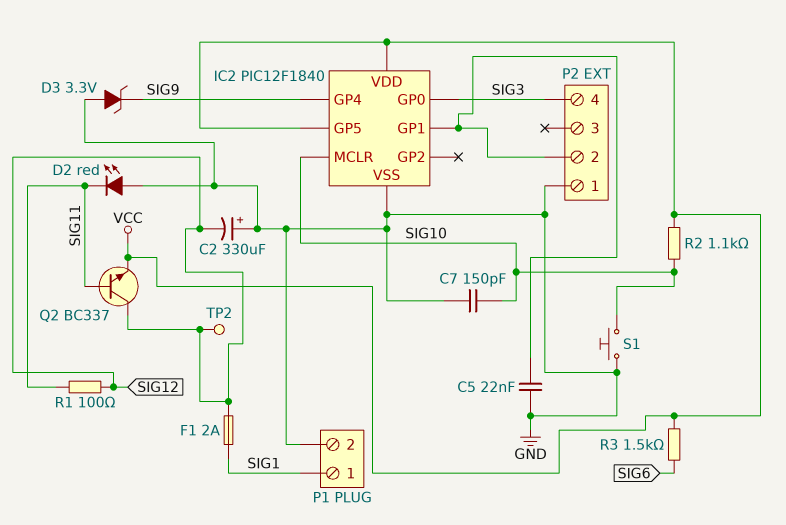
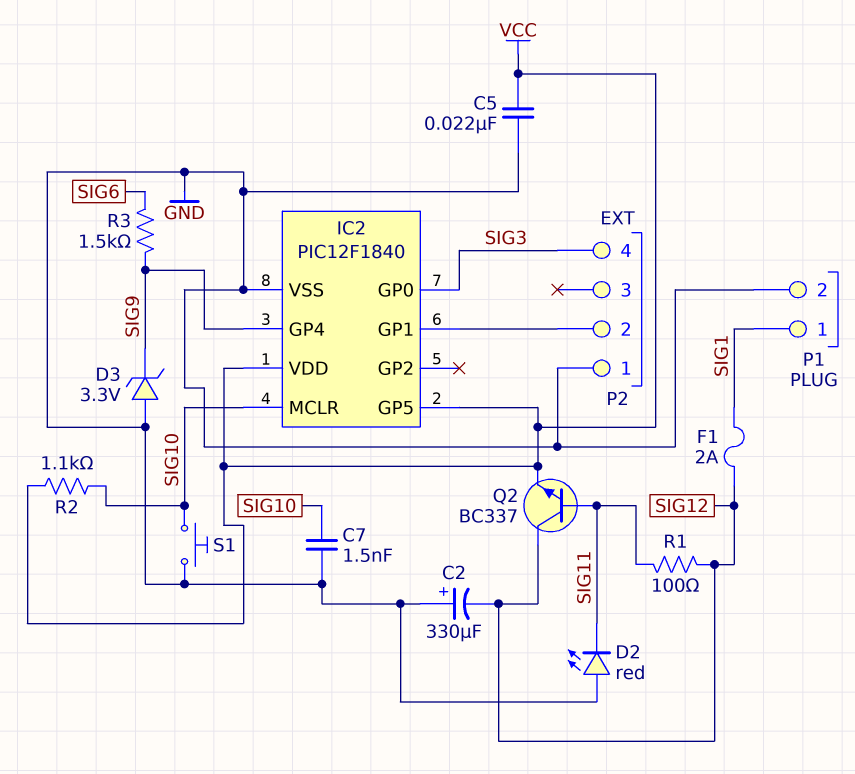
C5: 22nF (GND, IC2/GP1) -> 22nF (GND, VCC)
C7: 150pF (GND, SIG10) -> 1.5nF (GND, SIG10)
R3: 1.5k (SIG6, VCC) -> 1.5k (SIG6, SIG9)
TP2: test point (SIG12) -> none

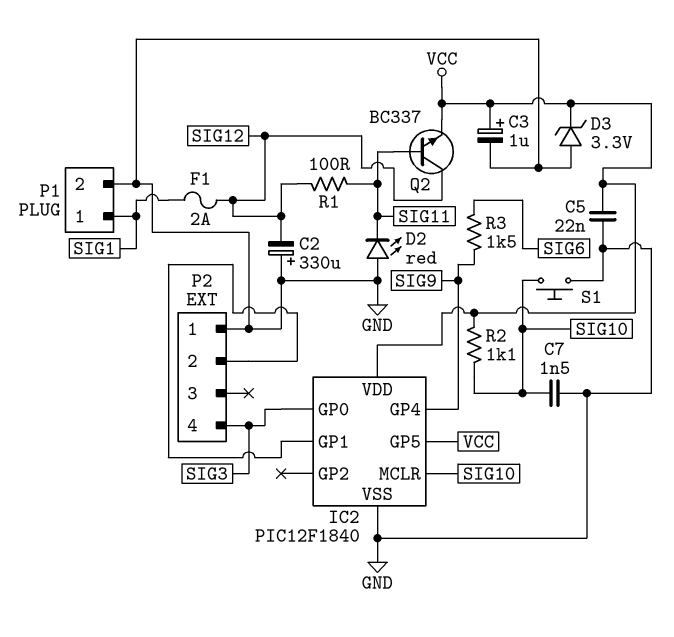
C3: none -> 1uF (plus VCC, minus GND)
D3: zener 3.3V (A GND, K SIG9) -> zener 3.3V (A GND, K VCC)

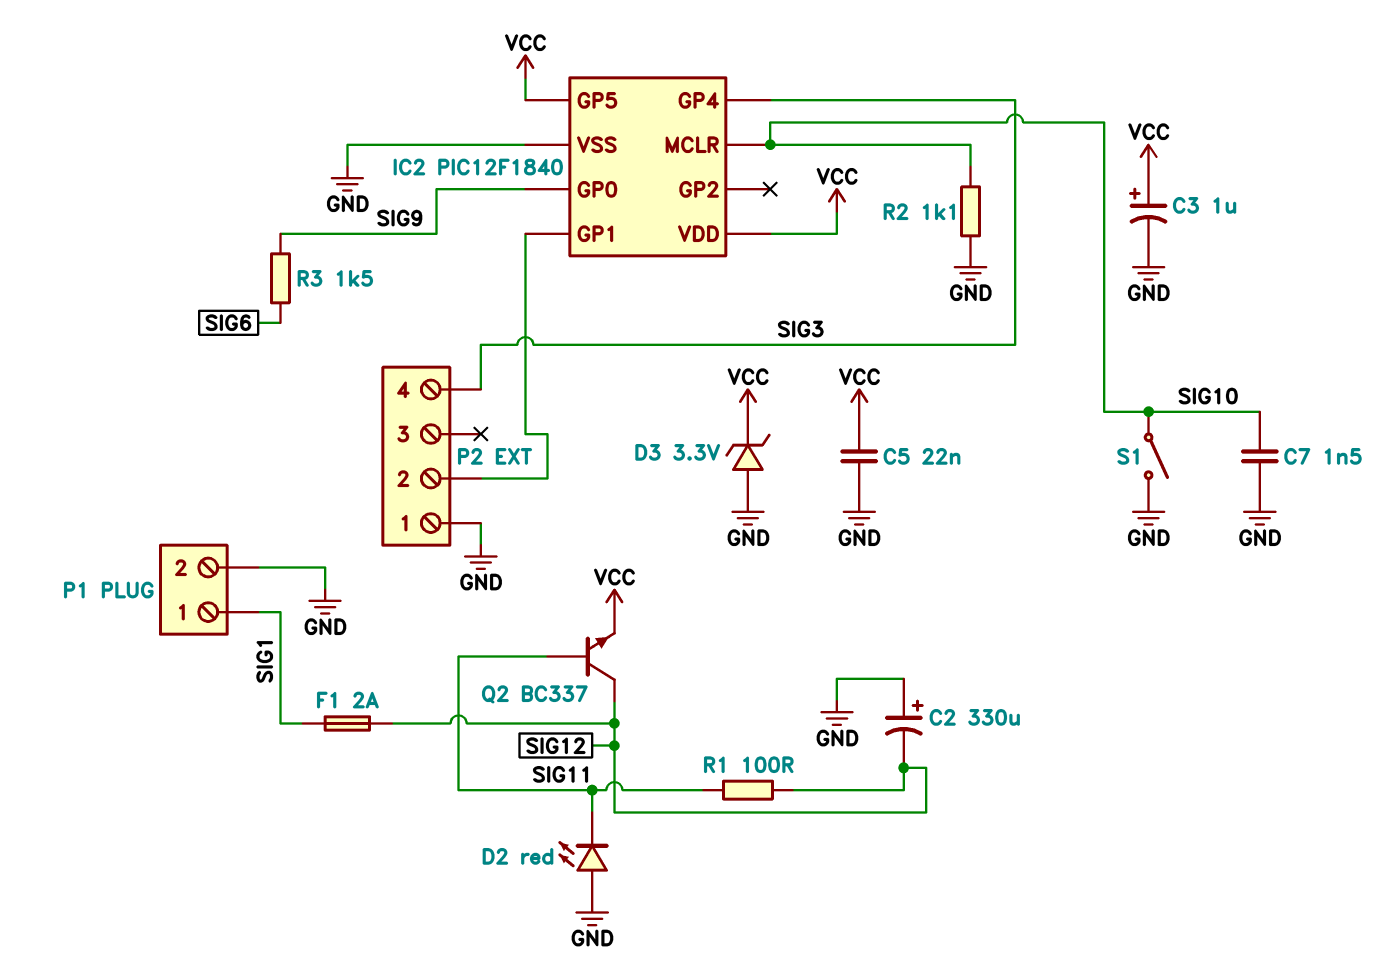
IC2 pin GP0: SIG3 -> SIG9
IC2 pin GP4: SIG9 -> SIG3
R2: 1.1k (SIG10, VCC) -> 1.1k (GND, SIG10)
S1: button (GND, SIG10) -> switch (GND, SIG10)

